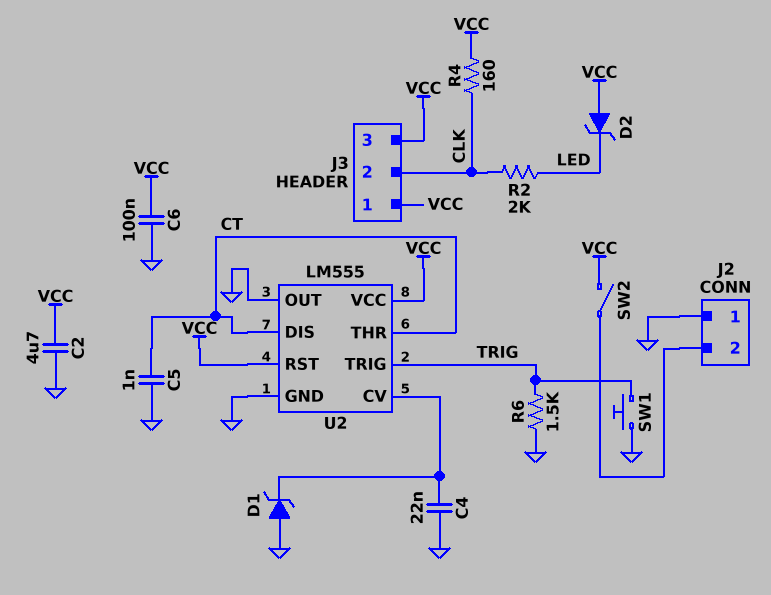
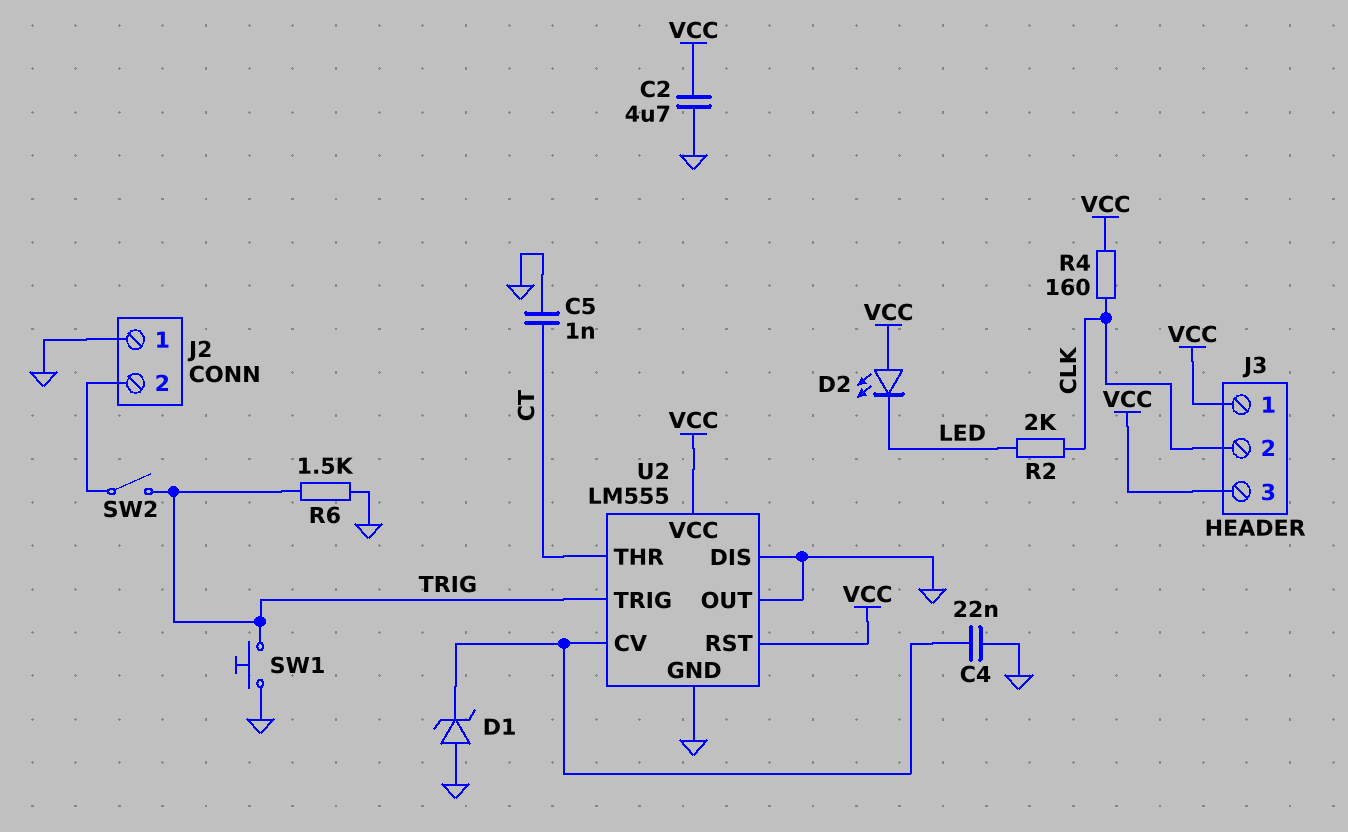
C6: 100nF (GND, VCC) -> none
D2: zener (A VCC, K LED) -> LED (A VCC, K LED)
SW2: switch (J2/2, VCC) -> switch (J2/2, TRIG)
U2 pin DIS: CT -> GND

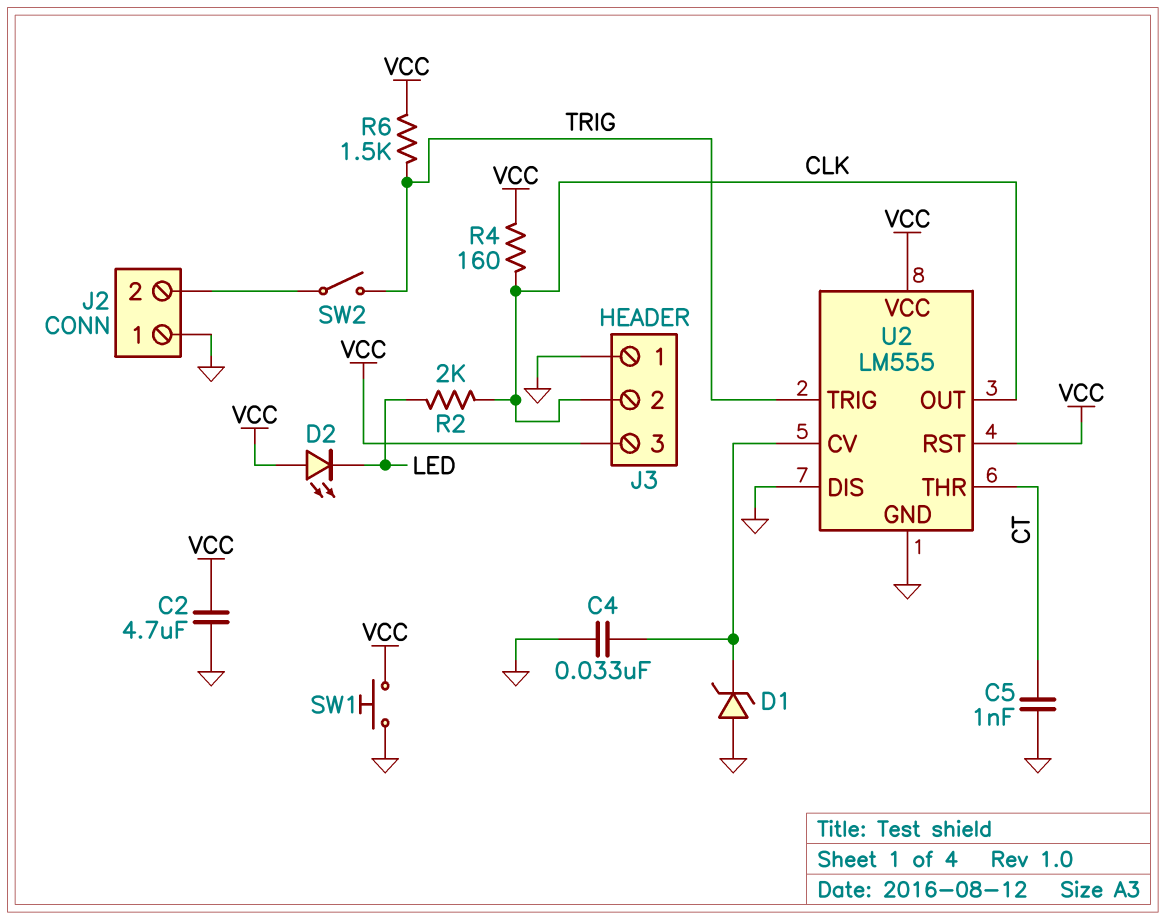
C4: 22nF (GND, U2/CV) -> 33nF (GND, U2/CV)
J3 pin 1: VCC -> GND
R6: 1.5k (GND, TRIG) -> 1.5k (TRIG, VCC)
SW1: button (GND, TRIG) -> button (GND, VCC)
U2 pin OUT: GND -> CLK

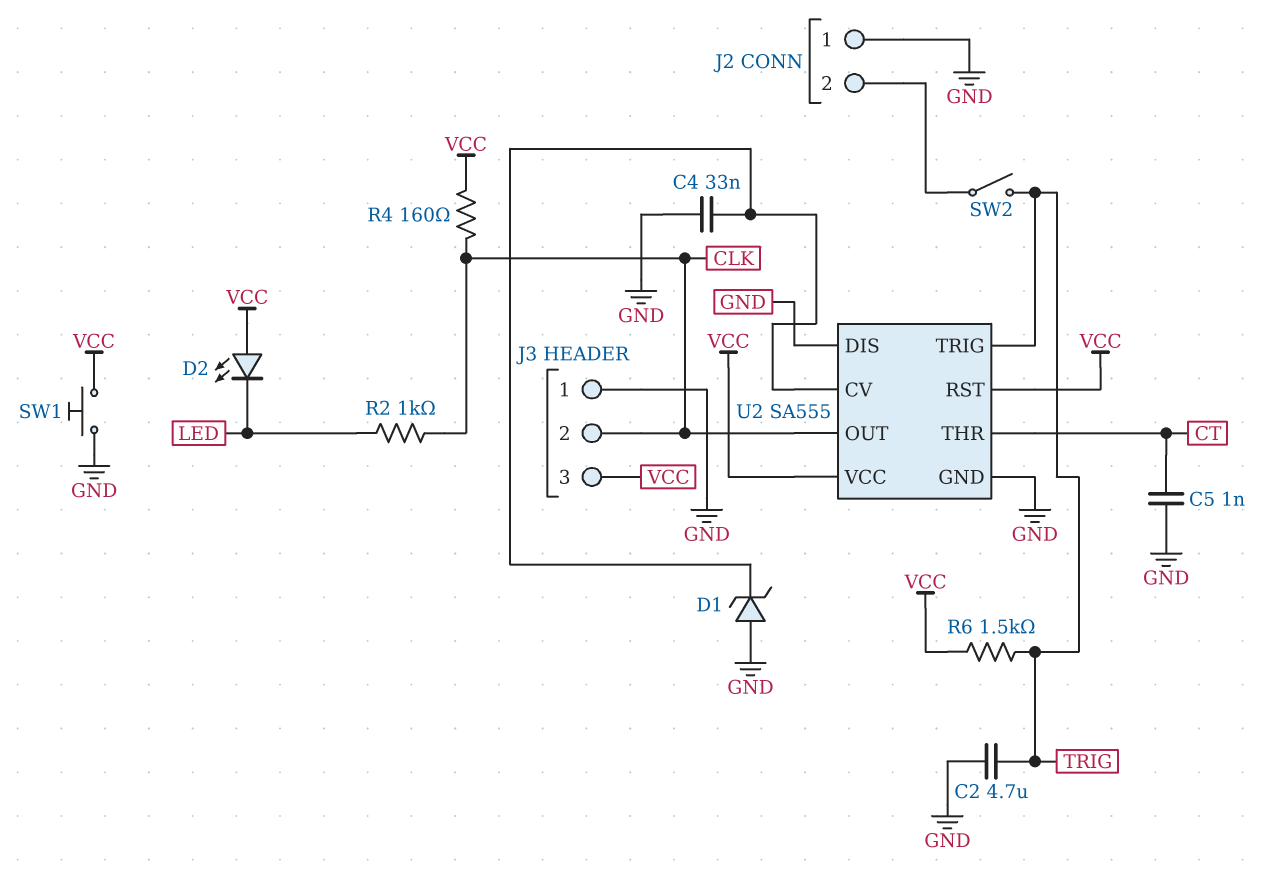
C2: 4.7uF (GND, VCC) -> 4.7uF (GND, TRIG)
R2: 2k (CLK, LED) -> 1k (CLK, LED)
U2: LM555 -> SA555

